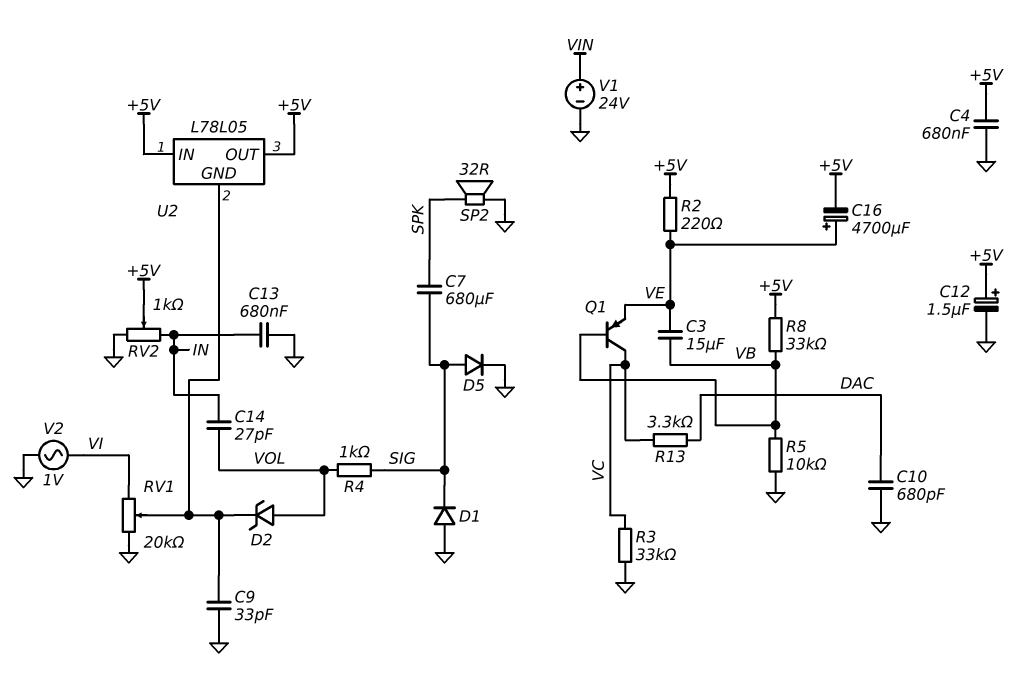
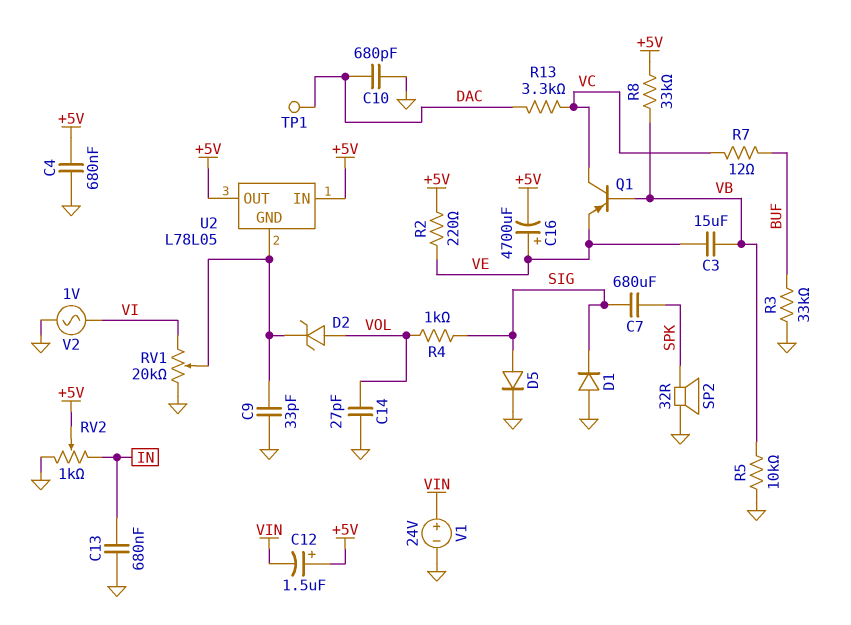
C12: 1.5uF (plus +5V, minus GND) -> 1.5uF (plus +5V, minus VIN)
C14: 27pF (IN, VOL) -> 27pF (GND, VOL)
R3: 33k (GND, VC) -> 33k (BUF, GND)
R7: none -> 12 (BUF, VC)
TP1: none -> test point (DAC)

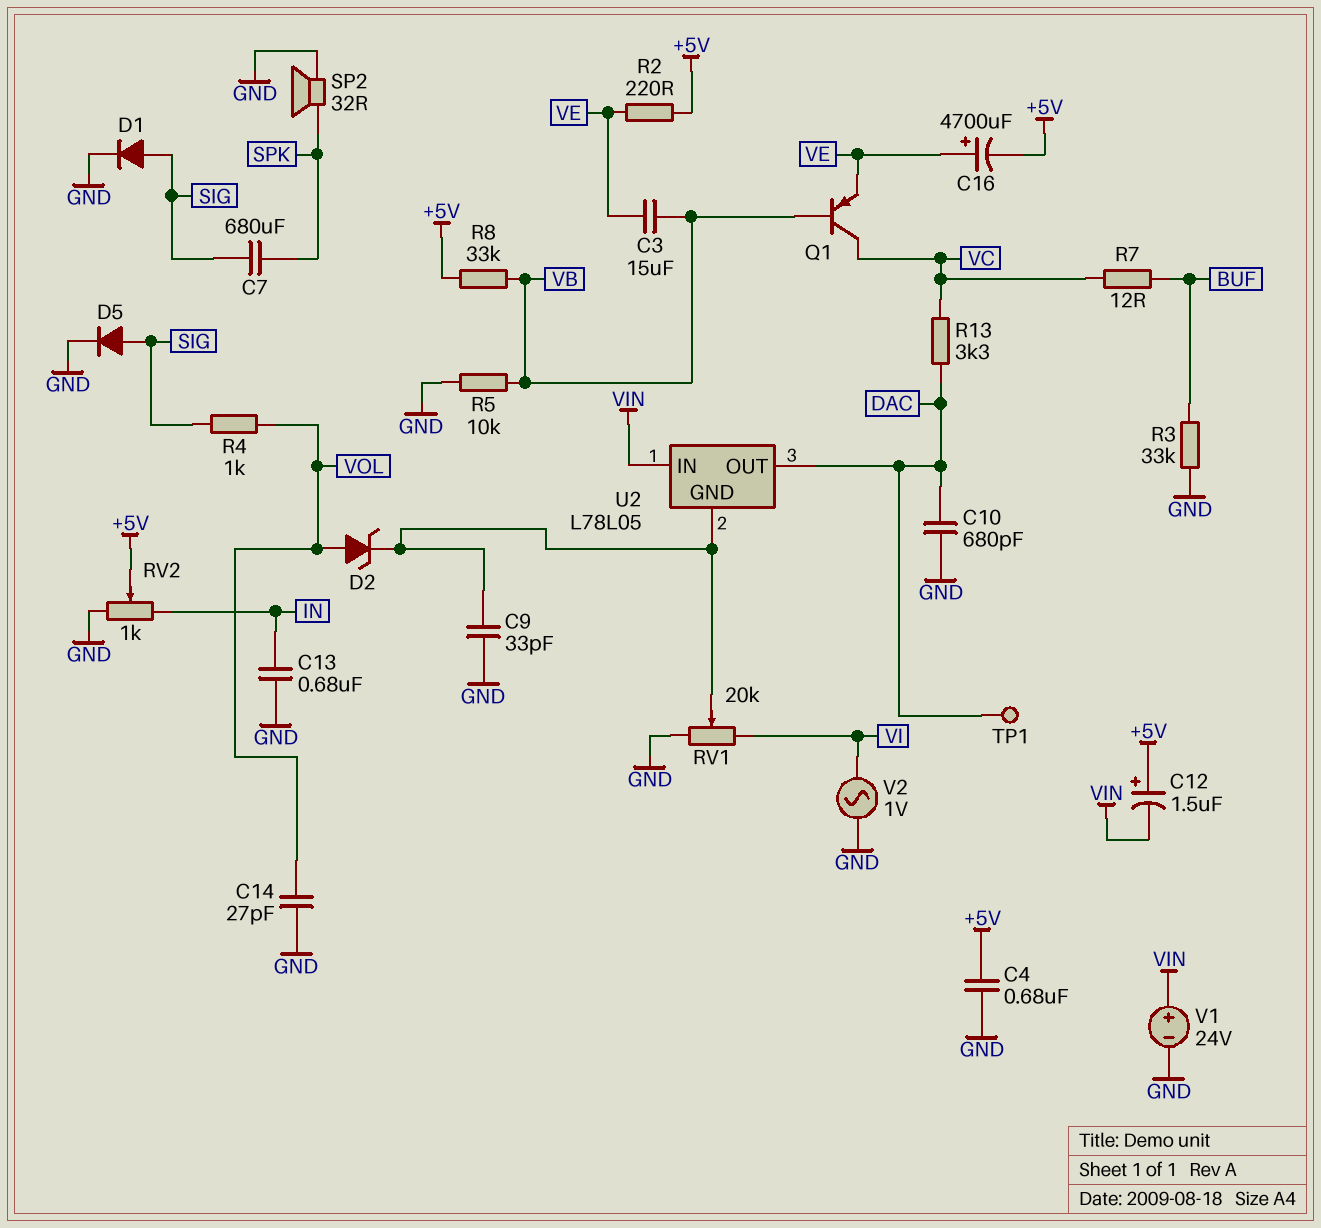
D1: diode (A GND, K SIG) -> diode (A SIG, K GND)
U2 pin IN: +5V -> VIN
U2 pin OUT: +5V -> DAC

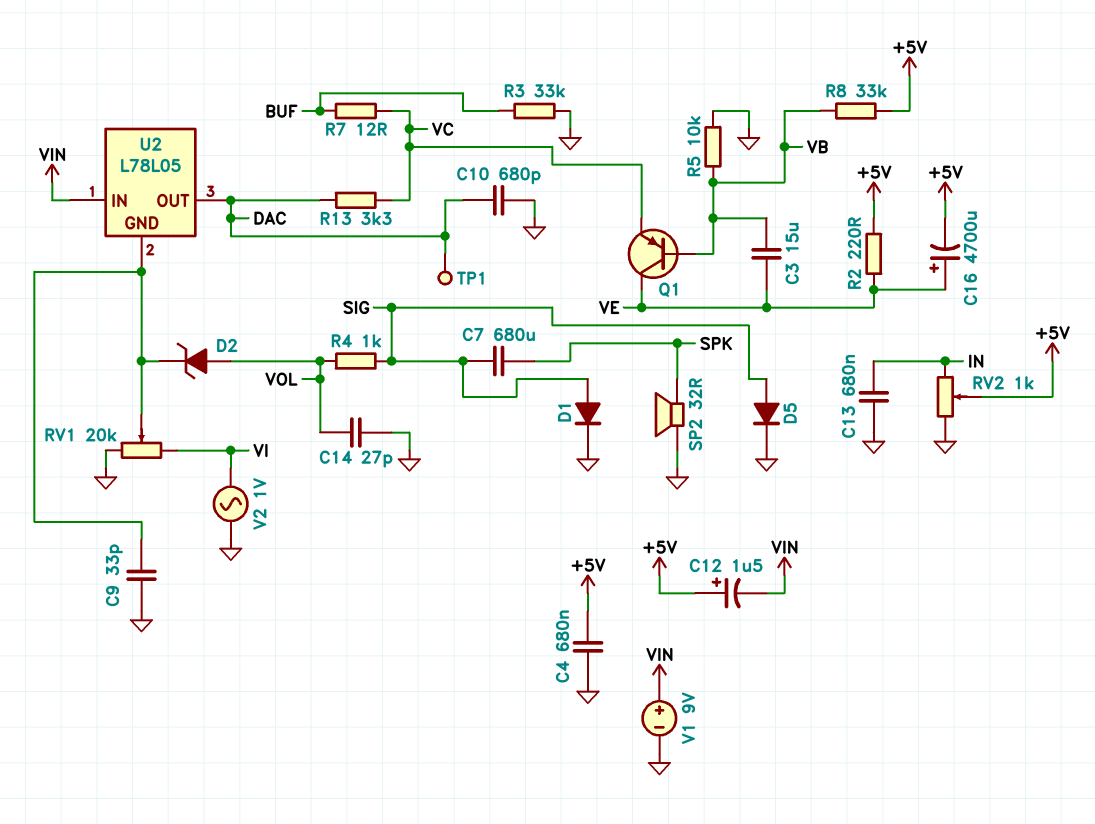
Q1: PNP (B VB, C VC, E VE) -> PNP (B VB, C VE, E VC)
V1: 24V (plus VIN, minus GND) -> 9V (plus VIN, minus GND)

